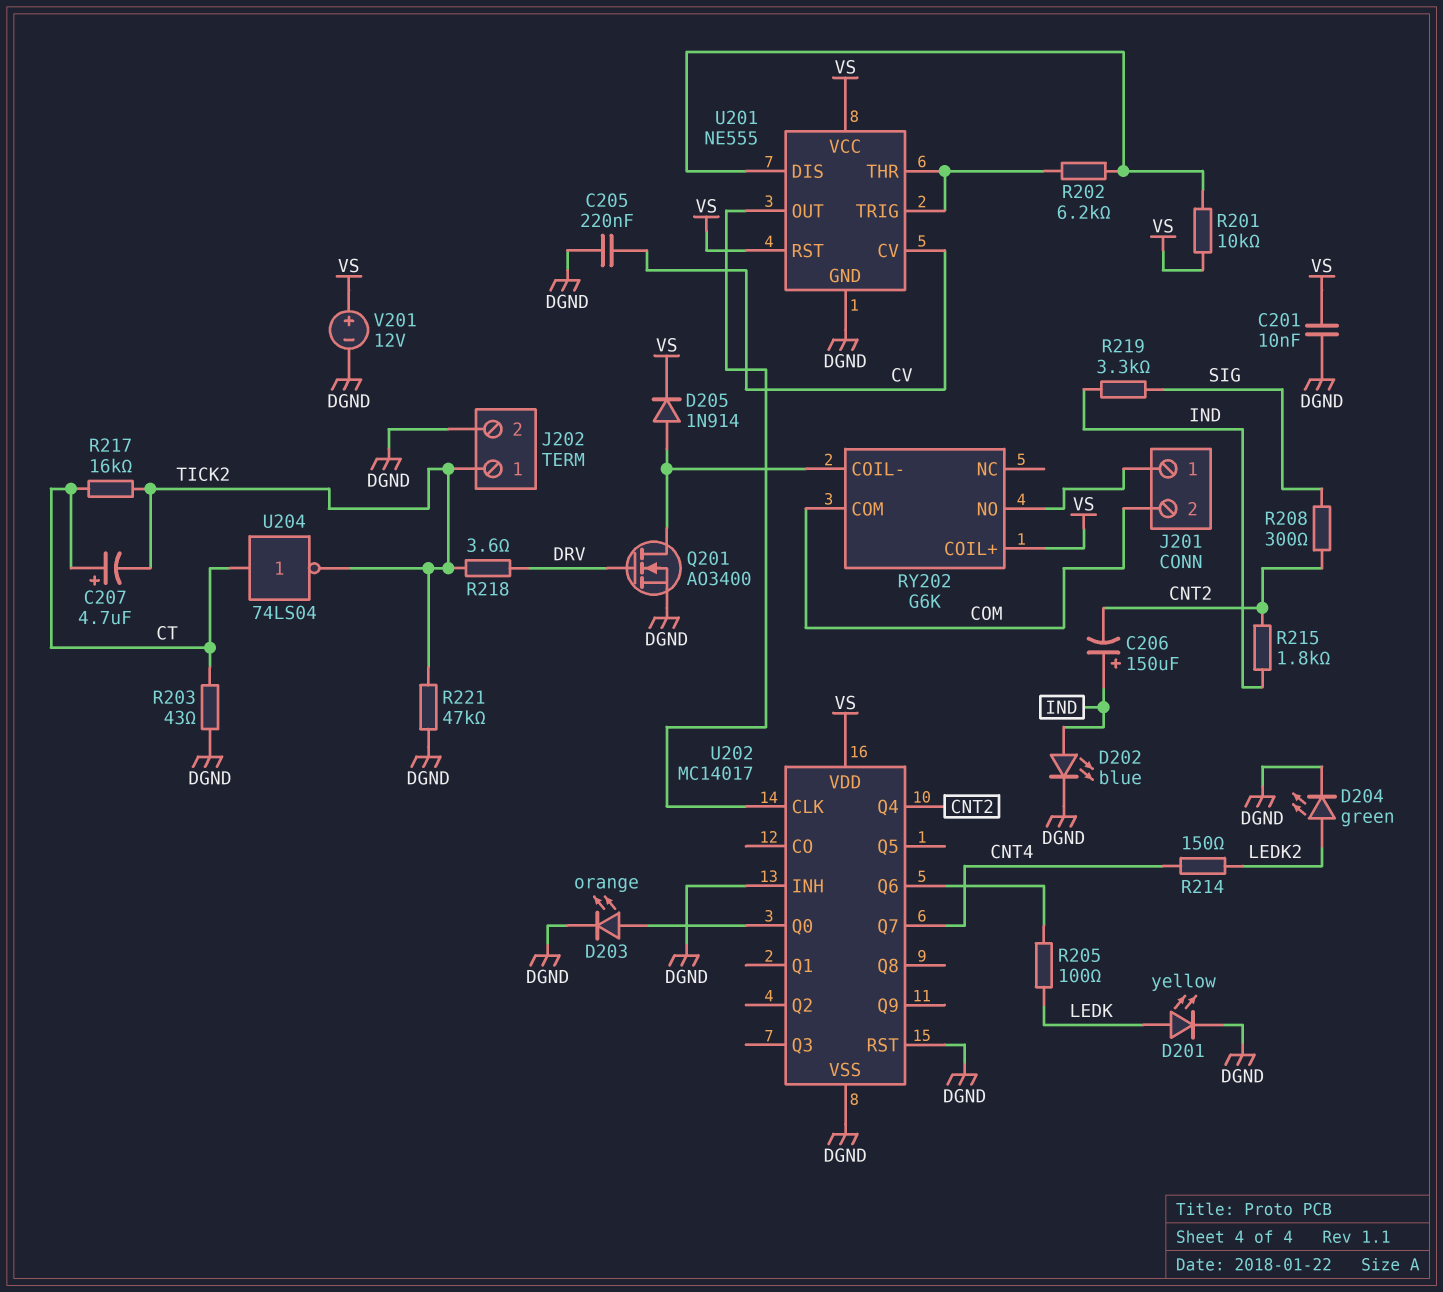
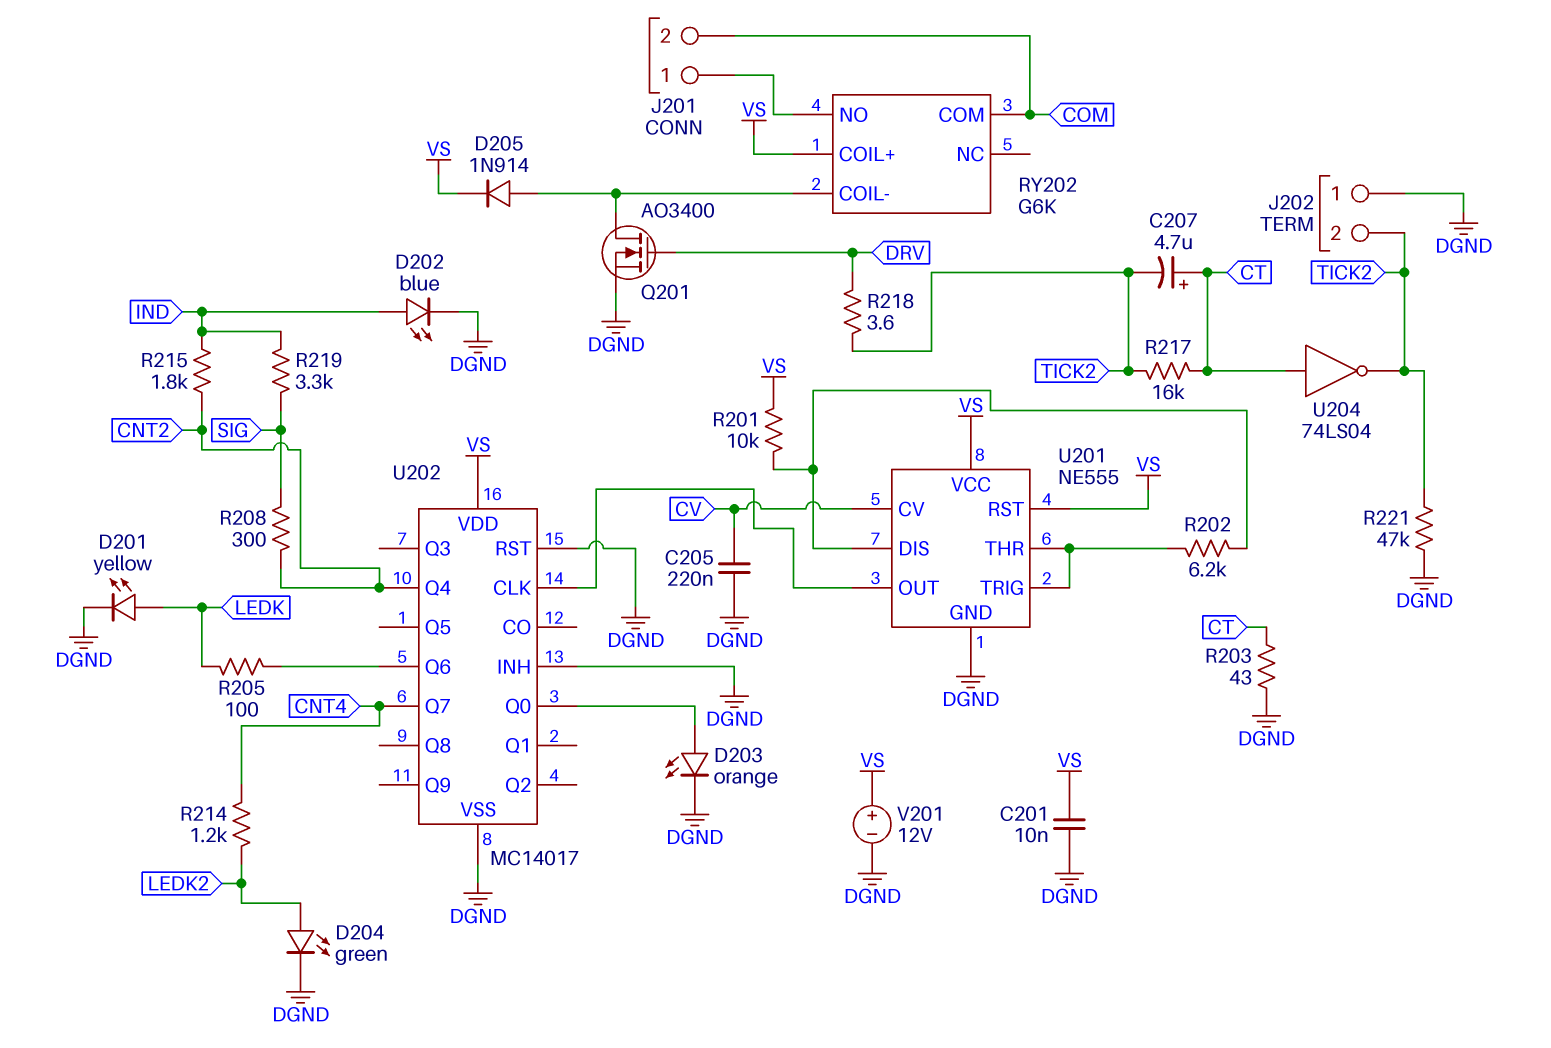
C206: 150uF (plus IND, minus CNT2) -> none
J202 pin 1: TICK2 -> DGND
J202 pin 2: DGND -> TICK2
R214: 150 (CNT4, LEDK2) -> 1.2k (CNT4, LEDK2)

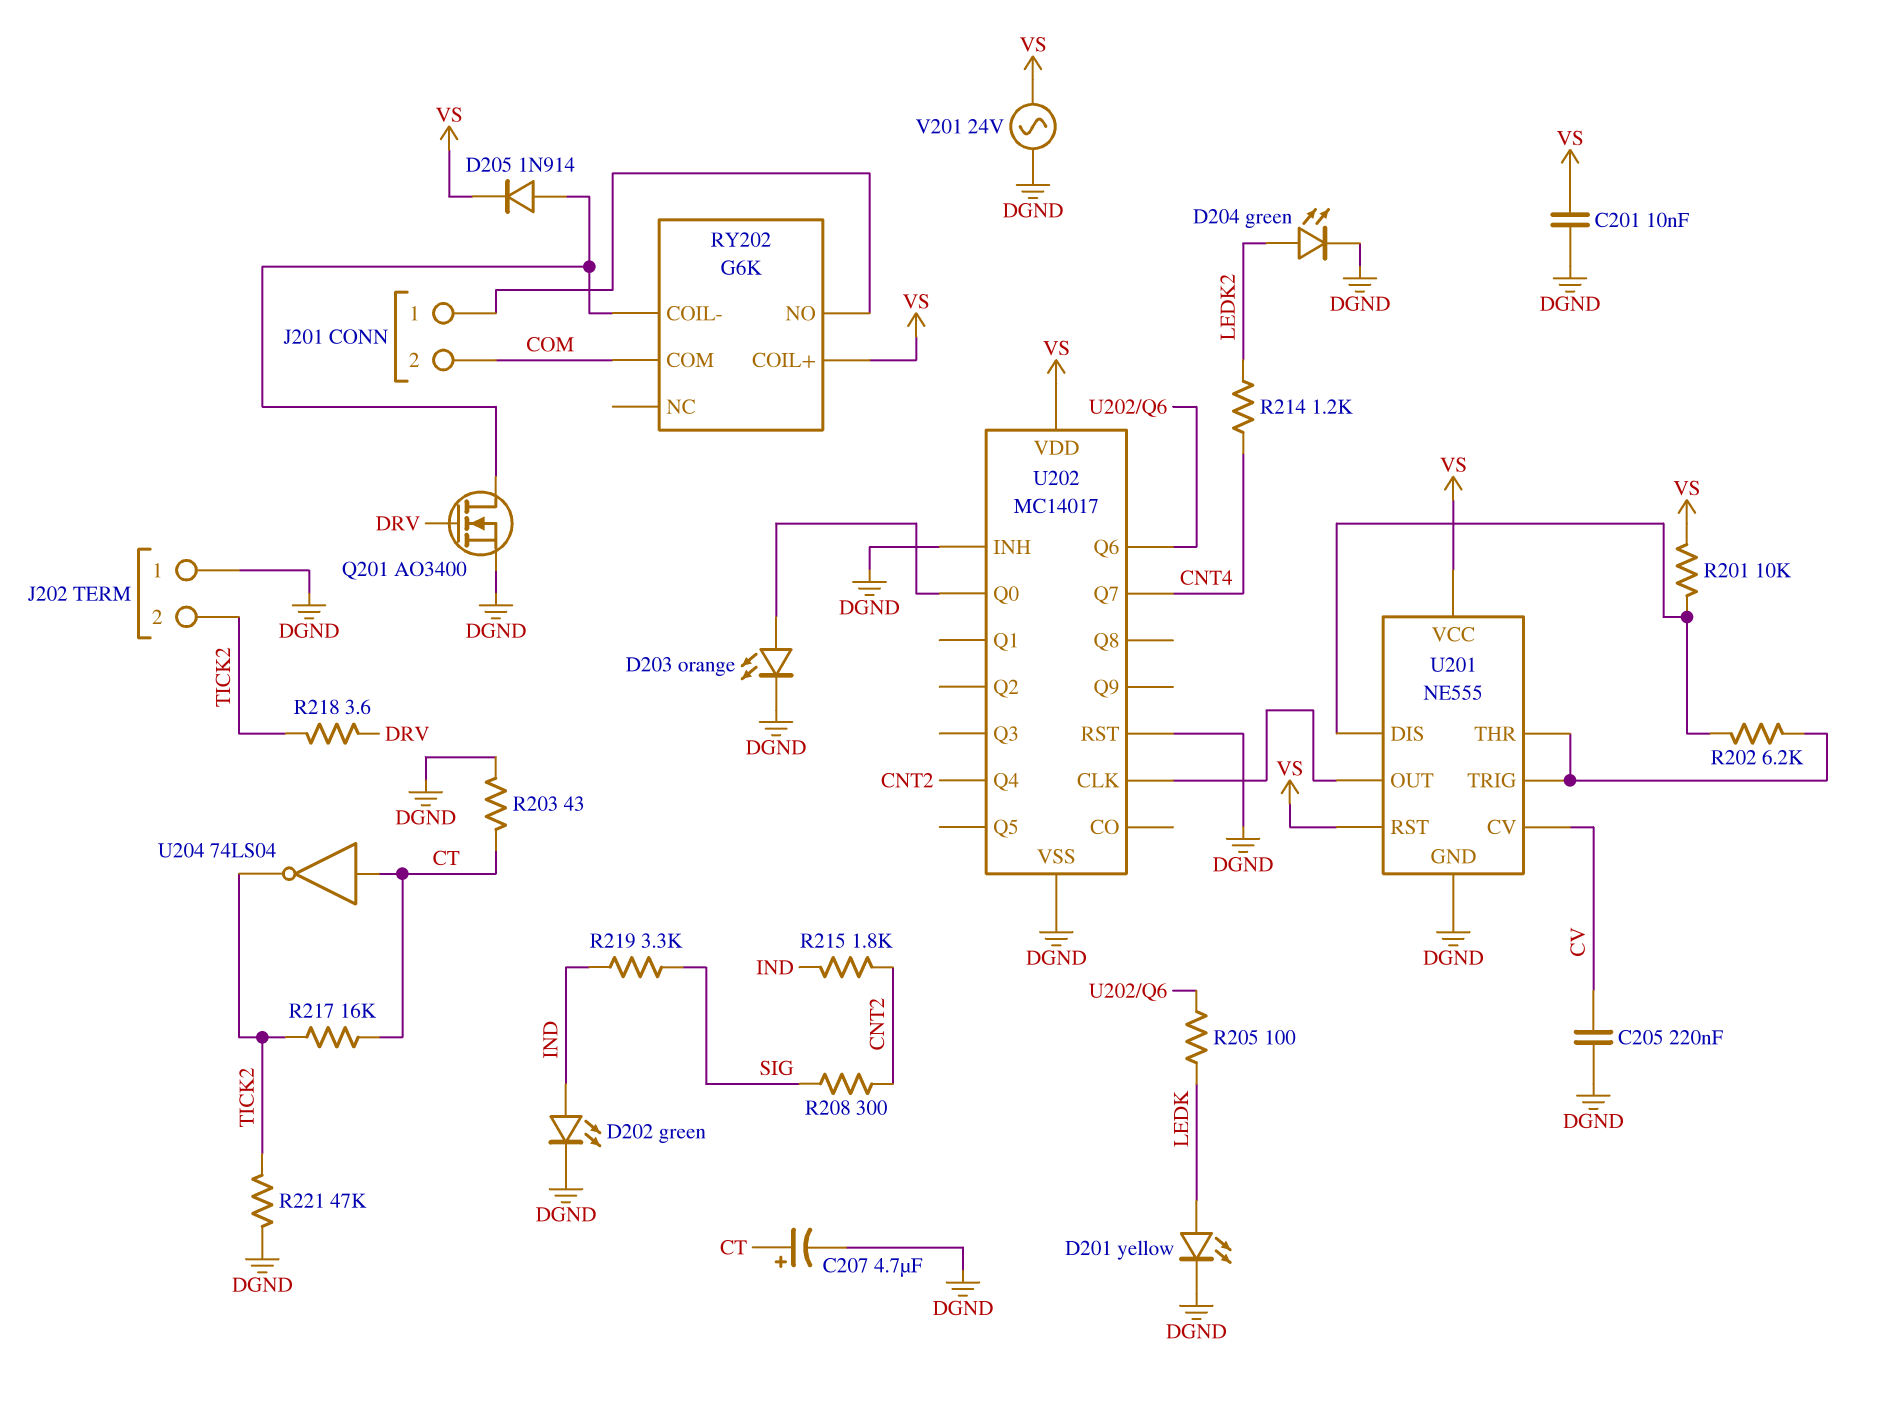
C207: 4.7uF (plus CT, minus TICK2) -> 4.7uF (plus CT, minus DGND)
D202: LED blue (A IND, K DGND) -> LED green (A IND, K DGND)
V201: 12V (plus VS, minus DGND) -> AC 24V (DGND, VS)

